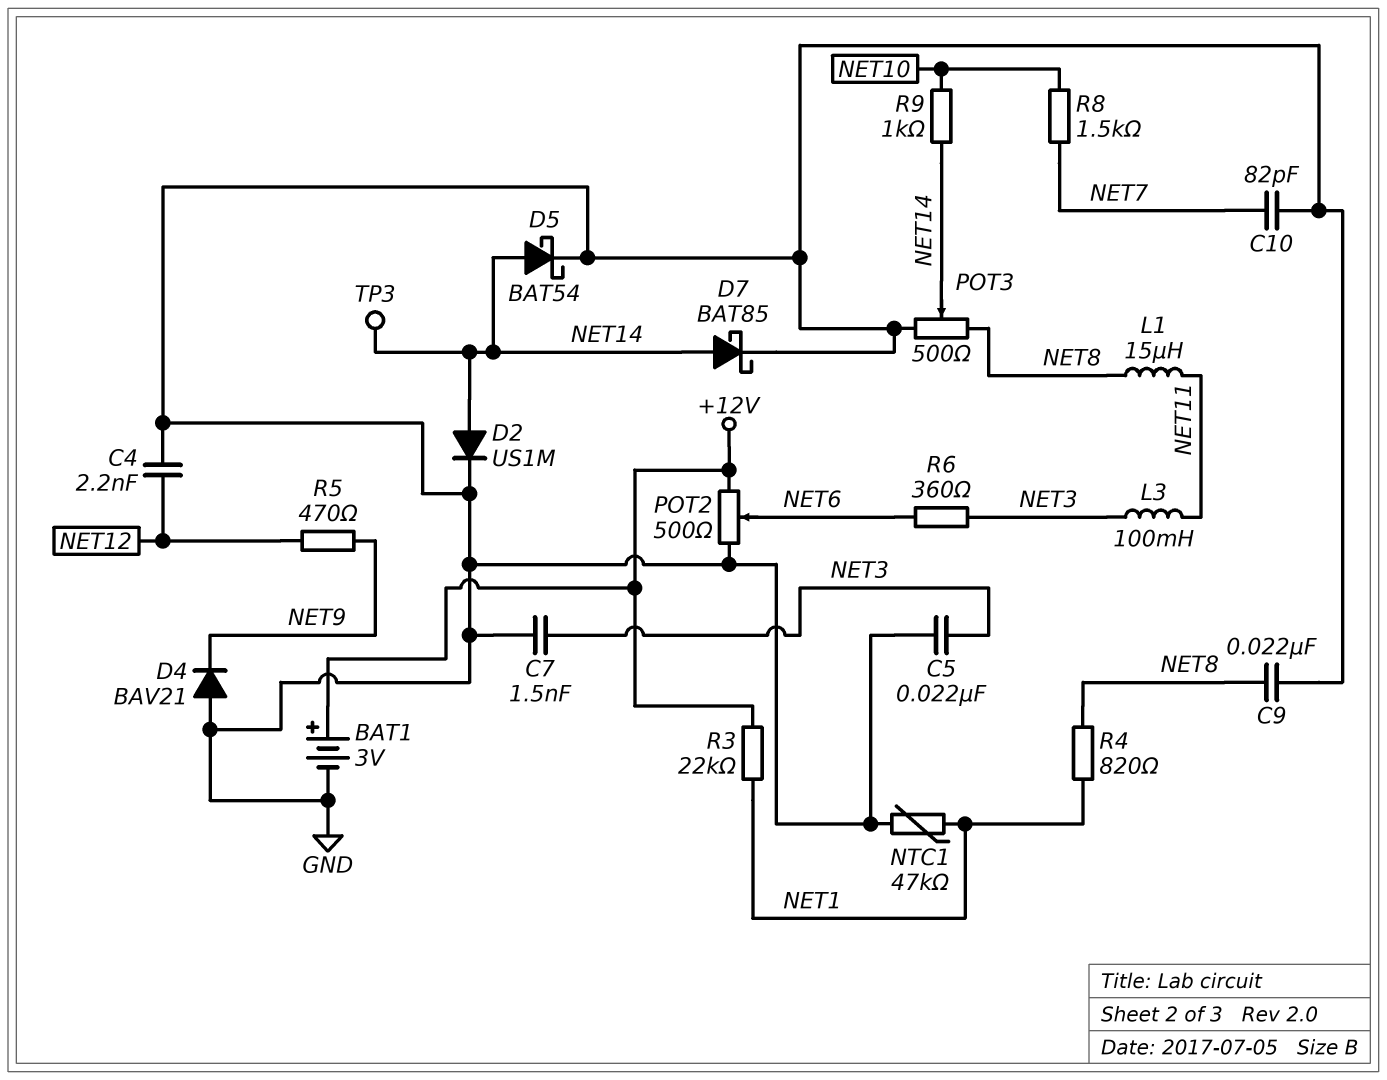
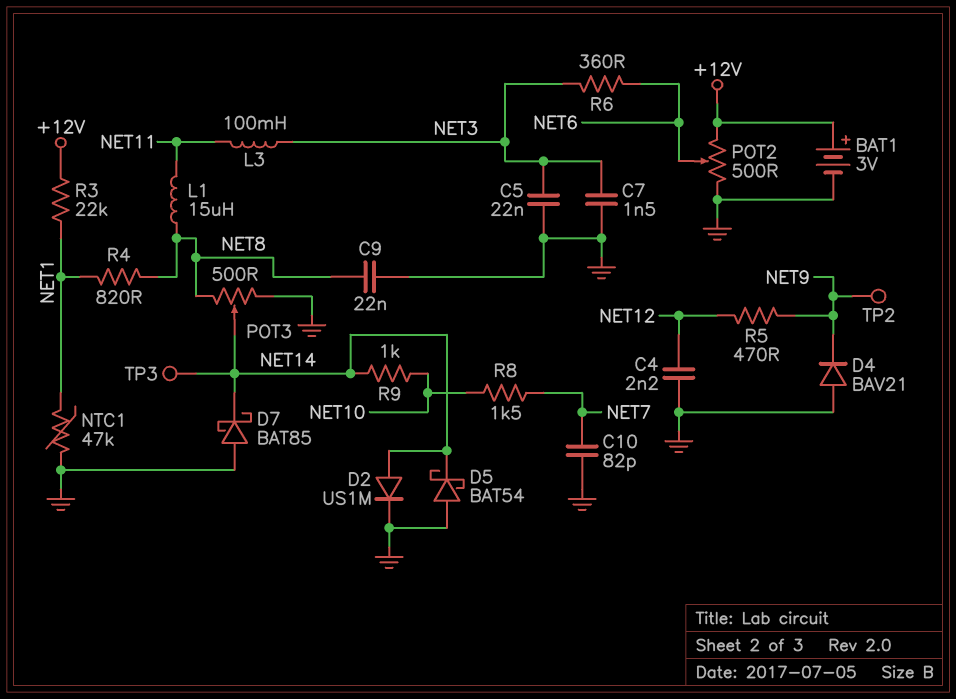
D5: schottky BAT54 (A NET14, K GND) -> schottky BAT54 (A GND, K NET14)
D7: schottky BAT85 (A NET14, K GND) -> schottky BAT85 (A GND, K NET14)
TP2: none -> test point (NET9)

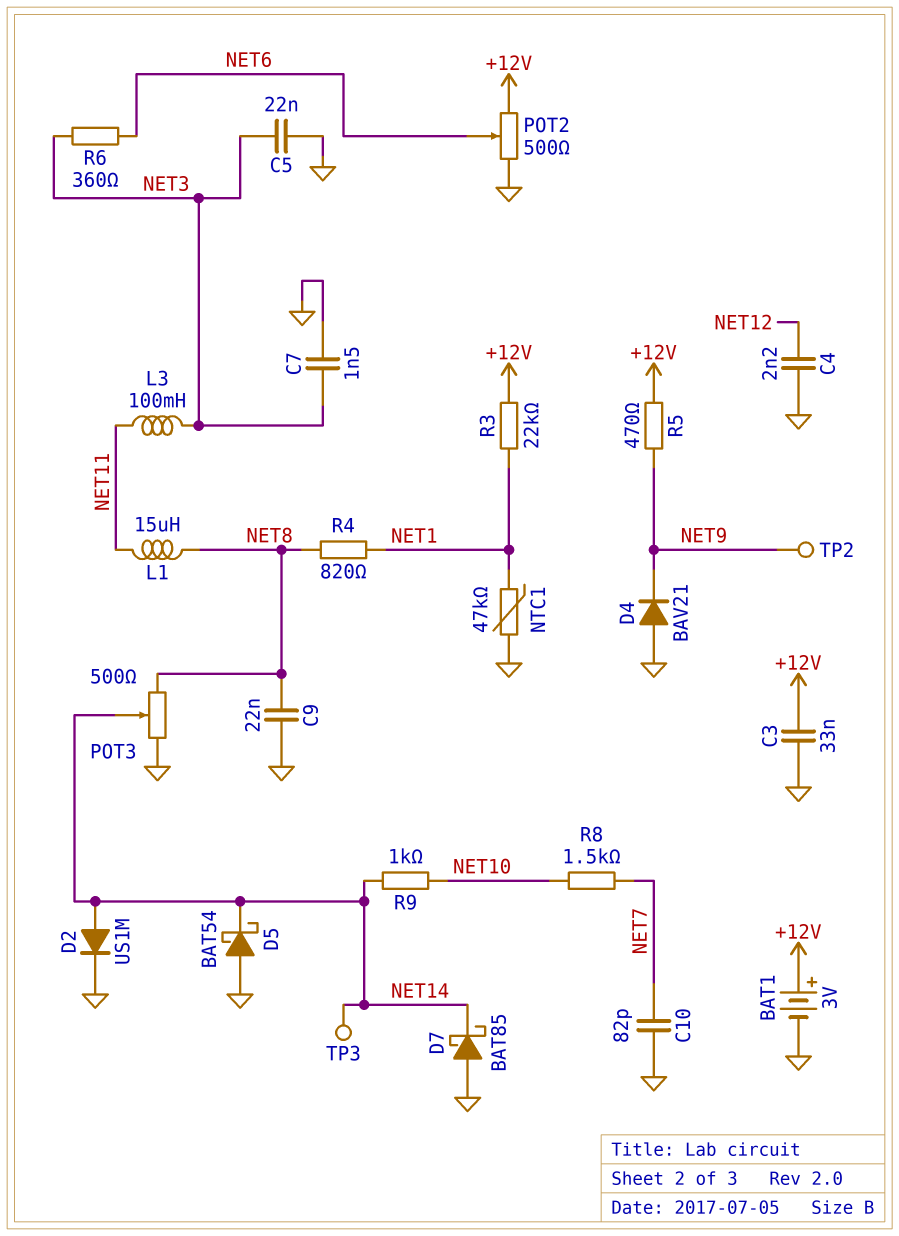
C3: none -> 33nF (+12V, GND)
R5: 470 (NET9, NET12) -> 470 (+12V, NET9)

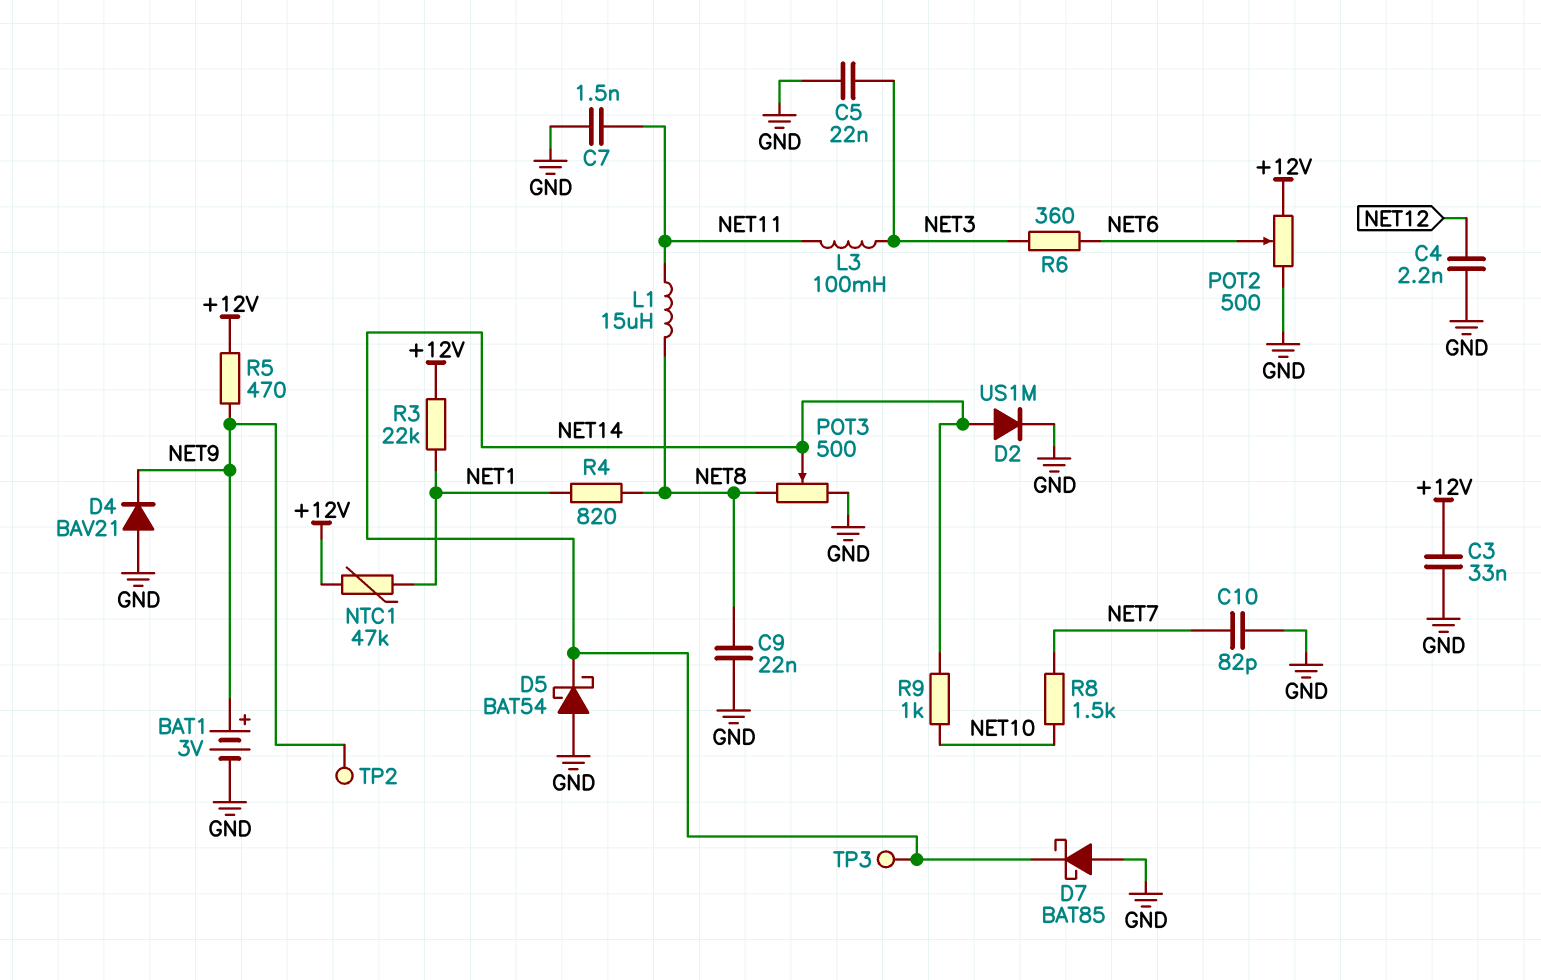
BAT1: 3V (plus +12V, minus GND) -> 3V (plus NET9, minus GND)
C7: 1.5nF (GND, NET3) -> 1.5nF (GND, NET11)
NTC1: 47k (GND, NET1) -> 47k (+12V, NET1)

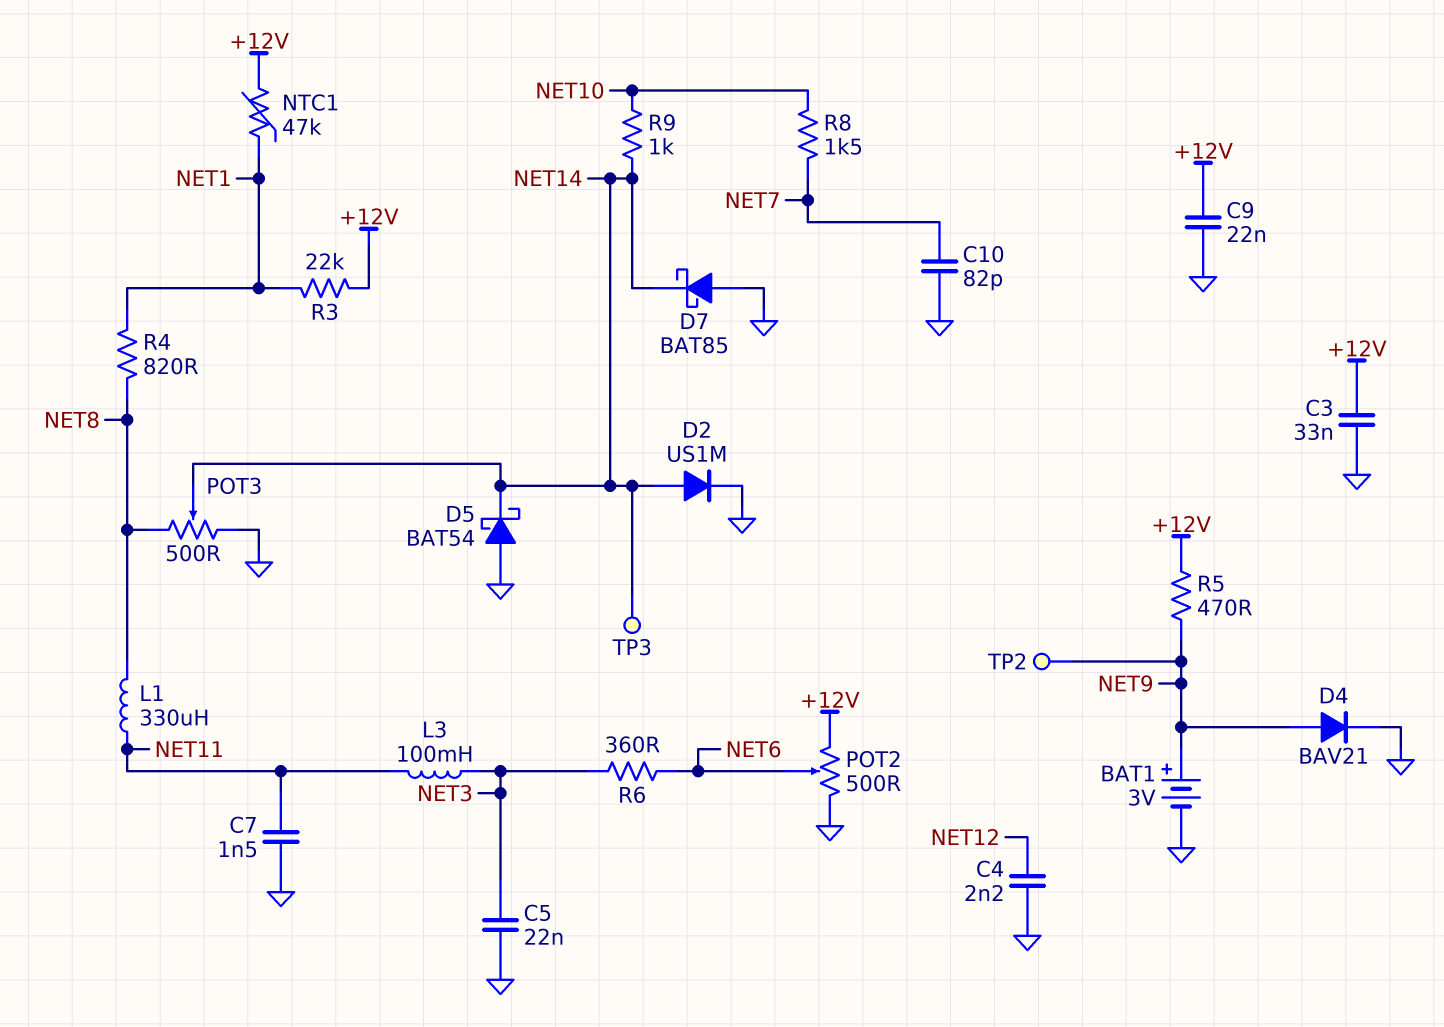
C9: 22nF (GND, NET8) -> 22nF (+12V, GND)
D4: diode BAV21 (A GND, K NET9) -> diode BAV21 (A NET9, K GND)
L1: 15uH (NET8, NET11) -> 330uH (NET8, NET11)

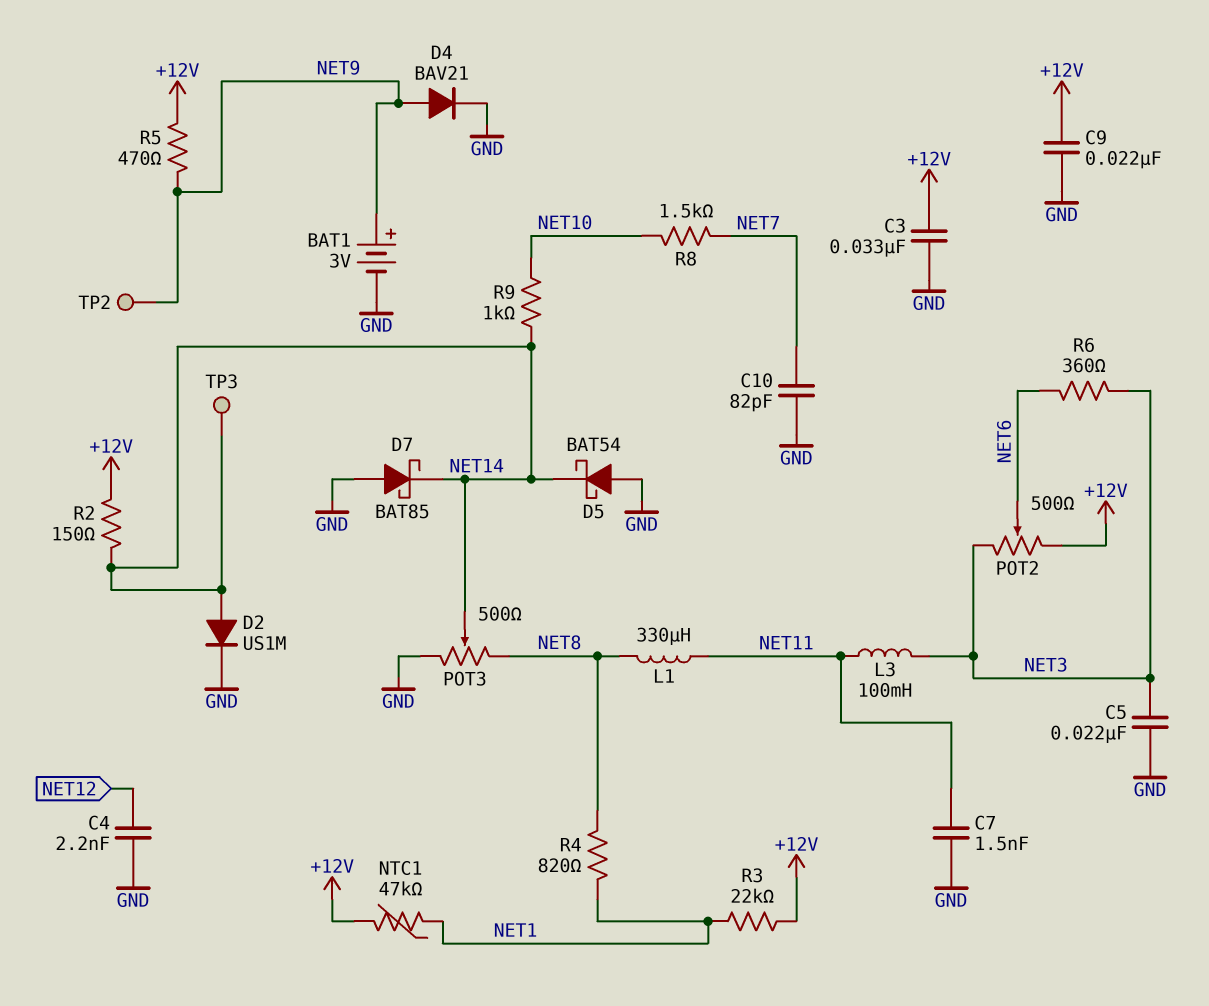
POT2: 500 (+12V, GND, wiper NET6) -> 500 (+12V, NET3, wiper NET6)
R2: none -> 150 (+12V, NET14)

